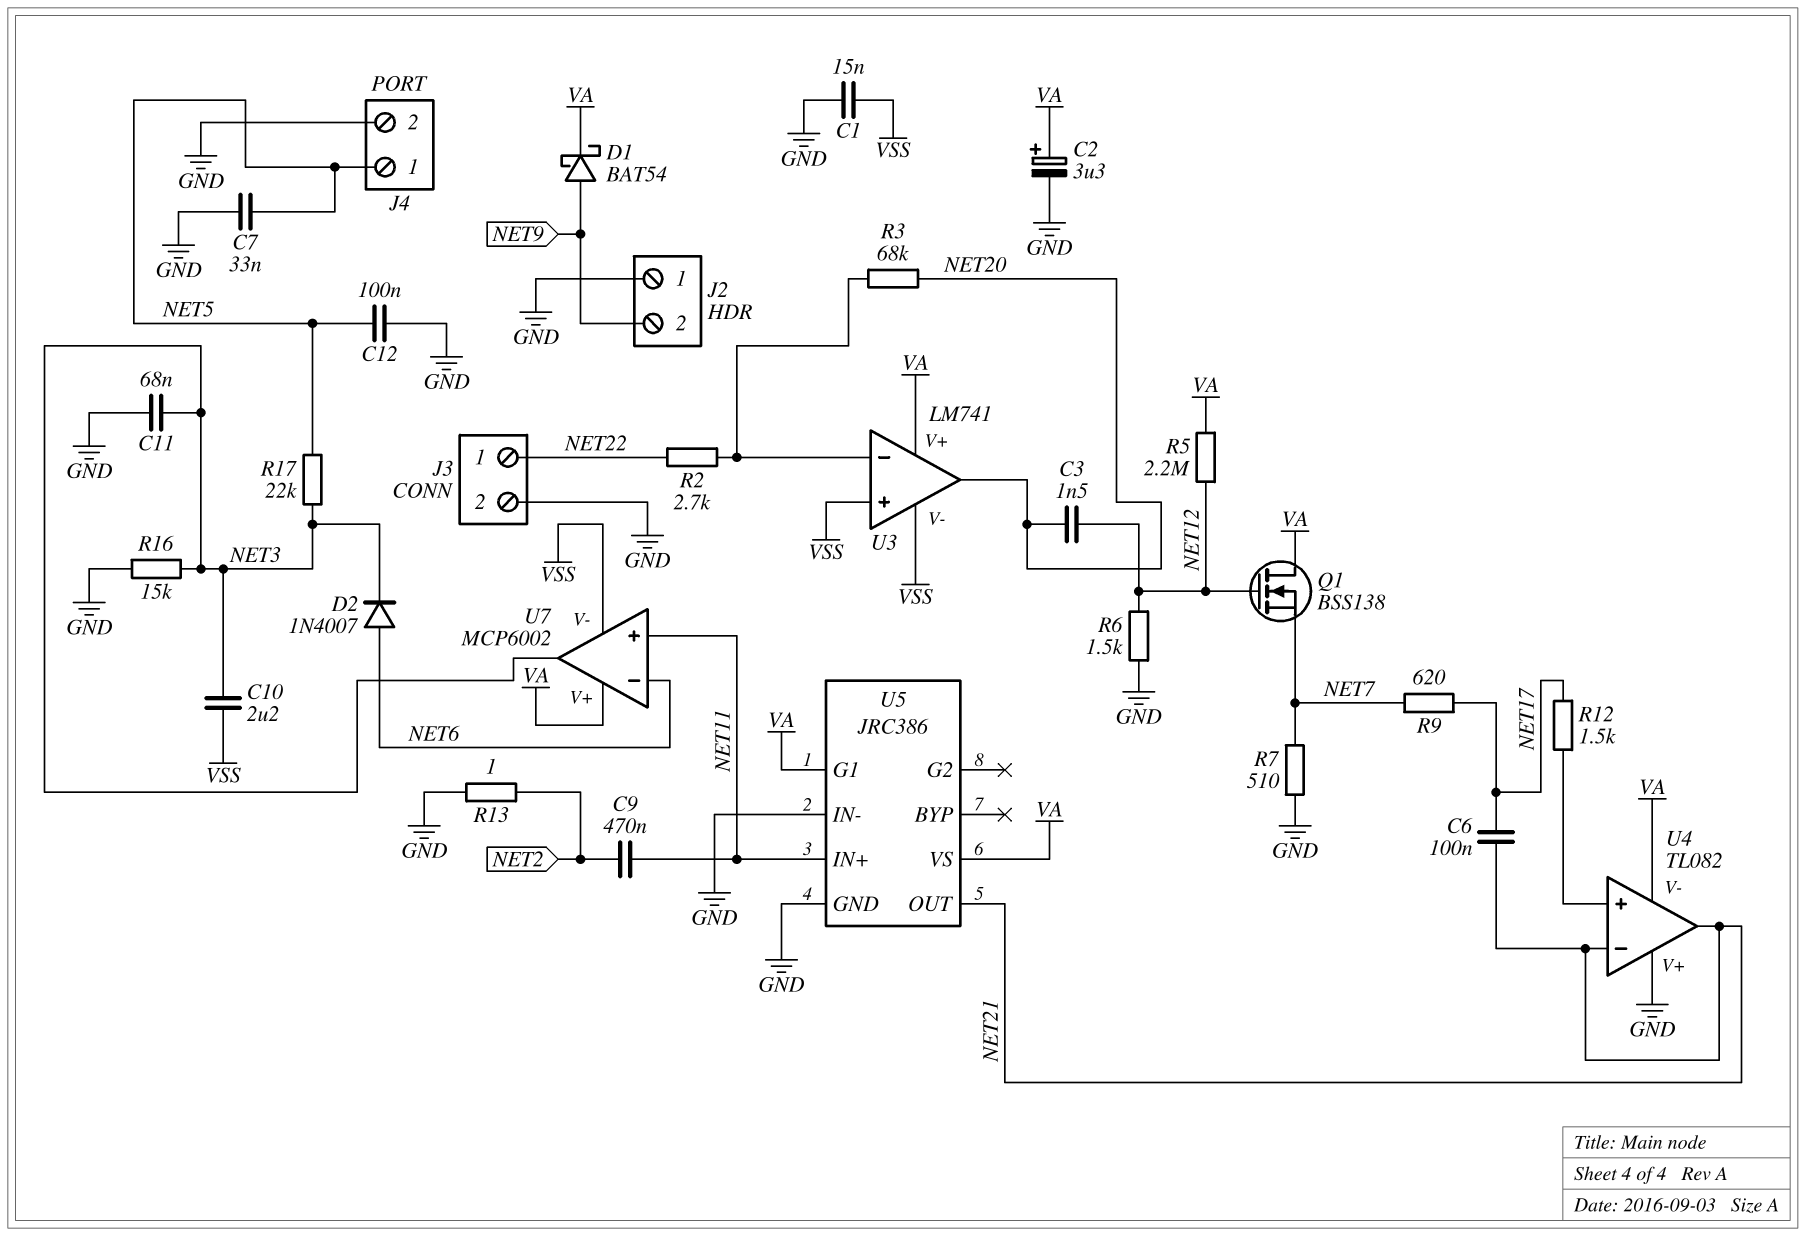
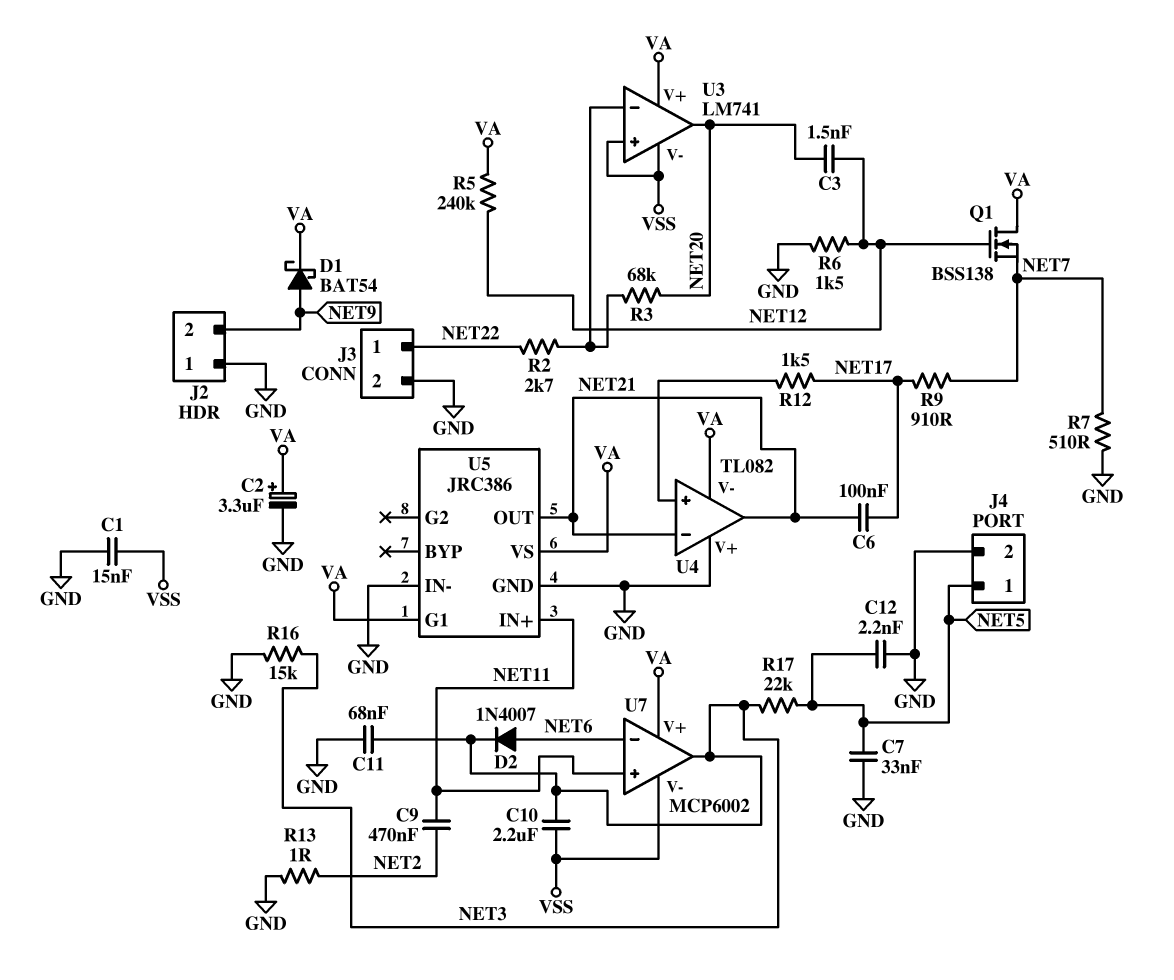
C12: 100nF (GND, NET5) -> 2.2nF (GND, NET5)
R5: 2.2M (NET12, VA) -> 240k (NET12, VA)
R9: 620 (NET7, NET17) -> 910 (NET7, NET17)

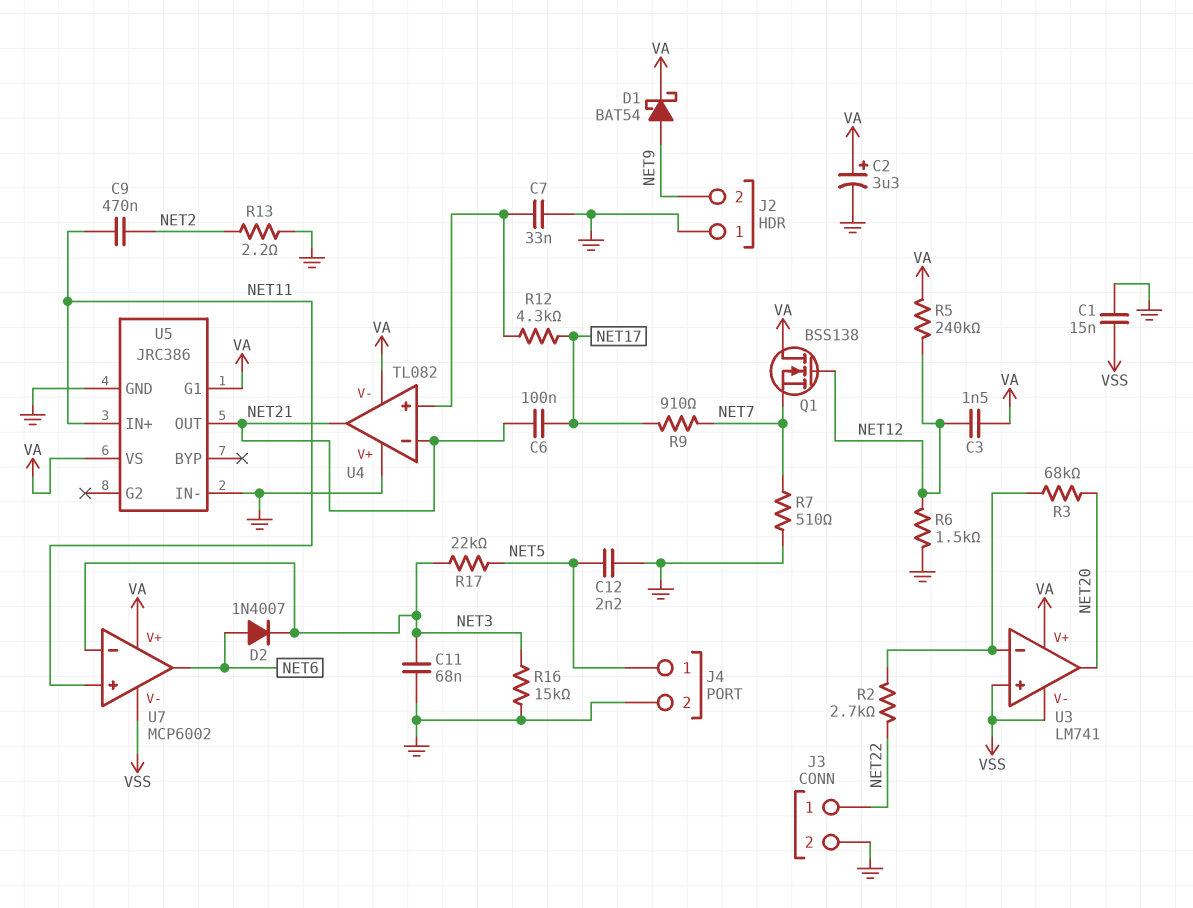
C3: 1.5nF (NET12, NET20) -> 1.5nF (NET12, VA)
C7: 33nF (GND, NET5) -> 33nF (GND, U4/in+)
C10: 2.2uF (NET3, VSS) -> none
R12: 1.5k (NET17, U4/in+) -> 4.3k (NET17, U4/in+)
R13: 1 (GND, NET2) -> 2.2 (GND, NET2)
U7 pin in-: NET6 -> NET3
U7 pin out: NET3 -> NET6

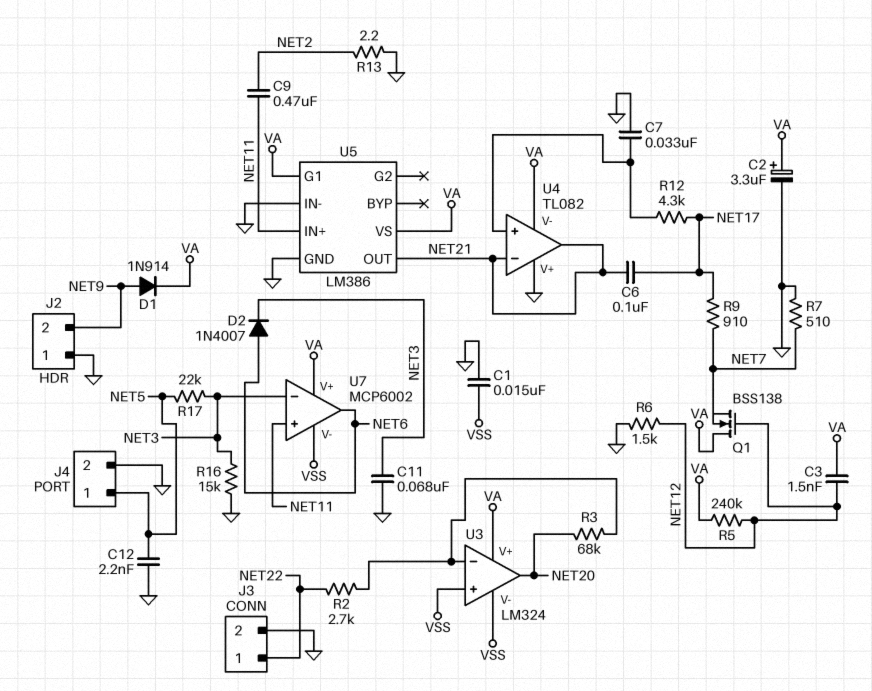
D1: schottky BAT54 (A NET9, K VA) -> diode 1N914 (A NET9, K VA)
U3: LM741 -> LM324
U5: JRC386 -> LM386

